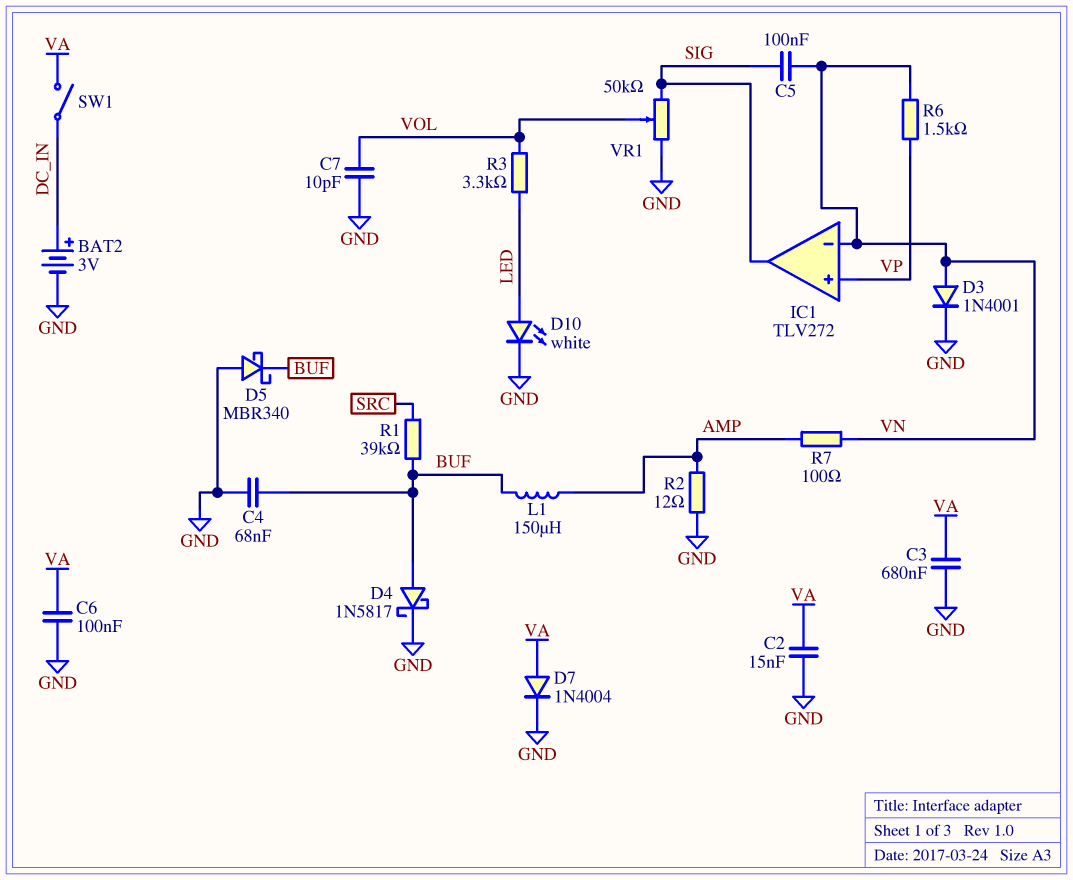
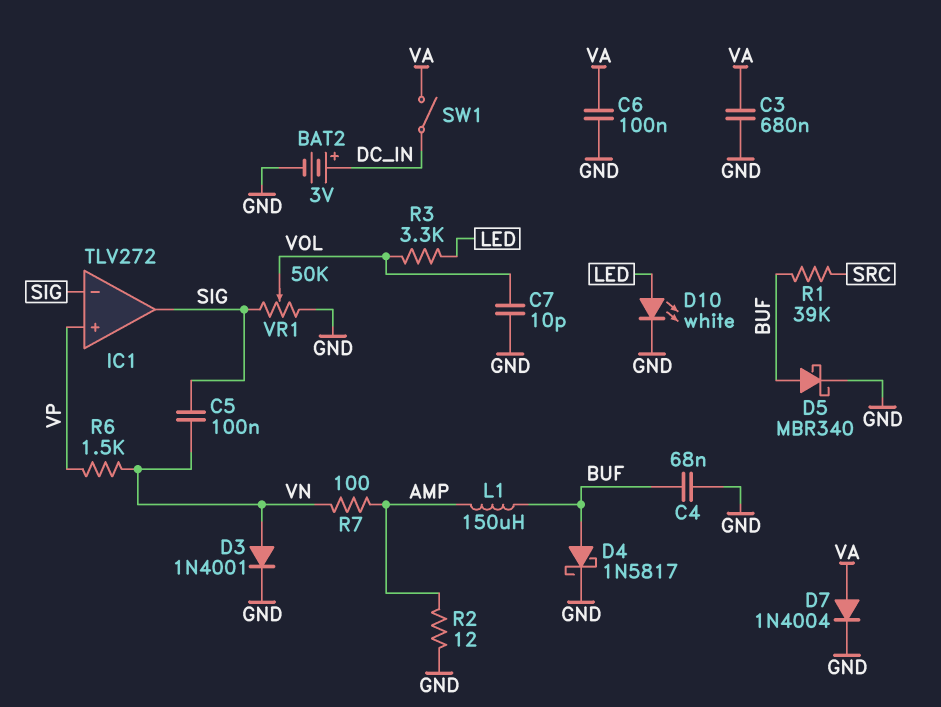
C2: 15nF (GND, VA) -> none
D5: schottky MBR340 (A GND, K BUF) -> schottky MBR340 (A BUF, K GND)
IC1 pin in-: VN -> SIG

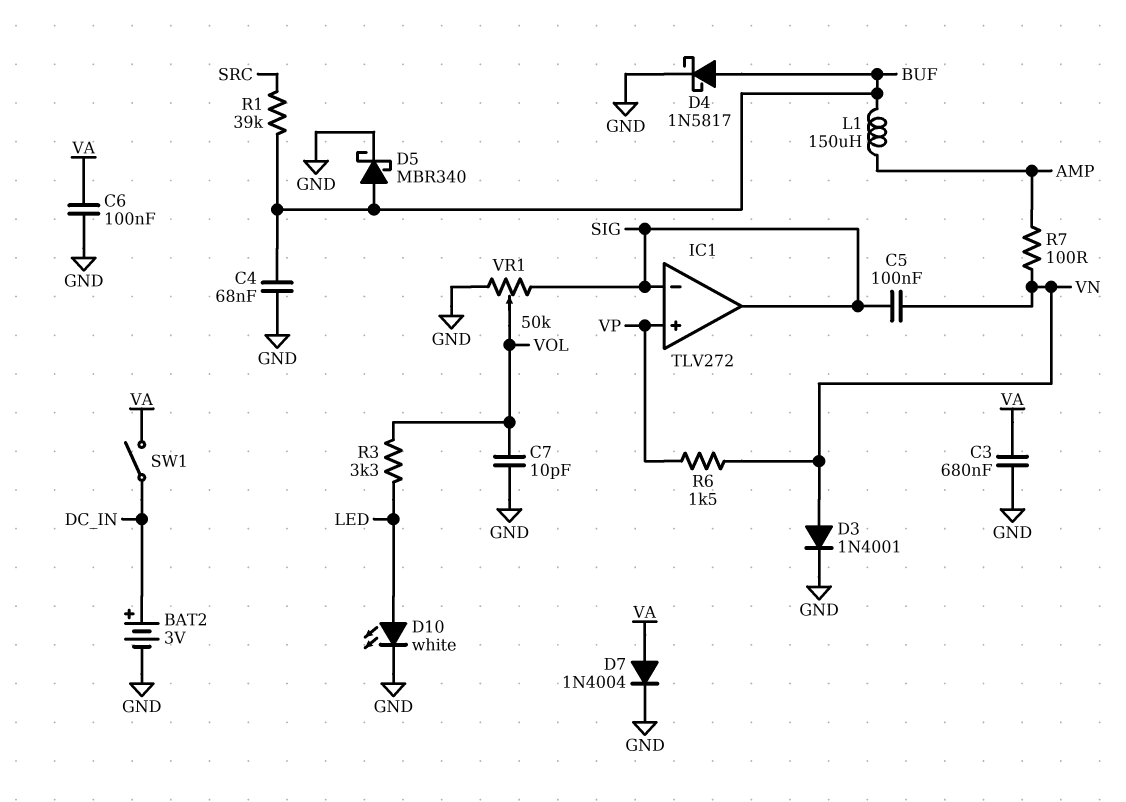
R2: 12 (AMP, GND) -> none

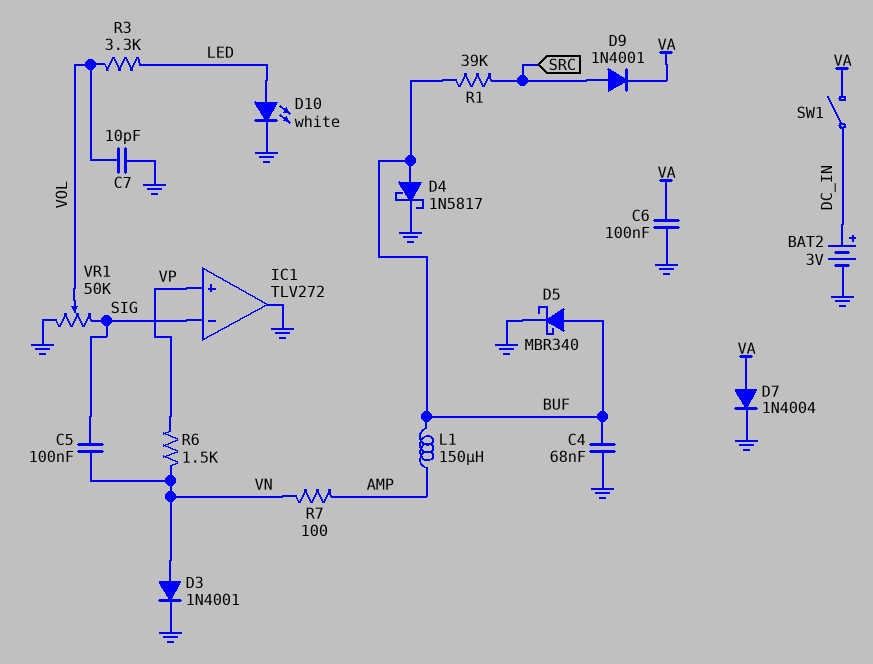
C3: 680nF (GND, VA) -> none
D9: none -> diode 1N4001 (A SRC, K VA)
IC1 pin out: SIG -> GND

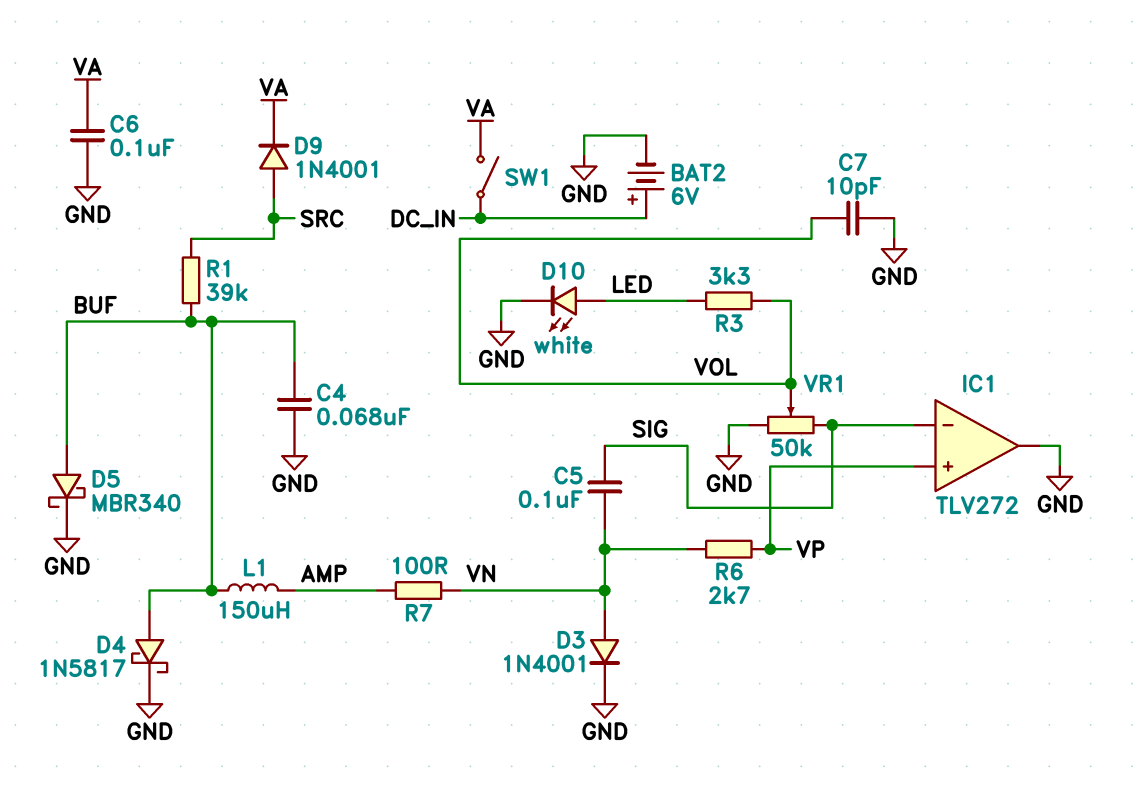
BAT2: 3V (plus DC_IN, minus GND) -> 6V (plus DC_IN, minus GND)
D7: diode 1N4004 (A VA, K GND) -> none
R6: 1.5k (VN, VP) -> 2.7k (VN, VP)

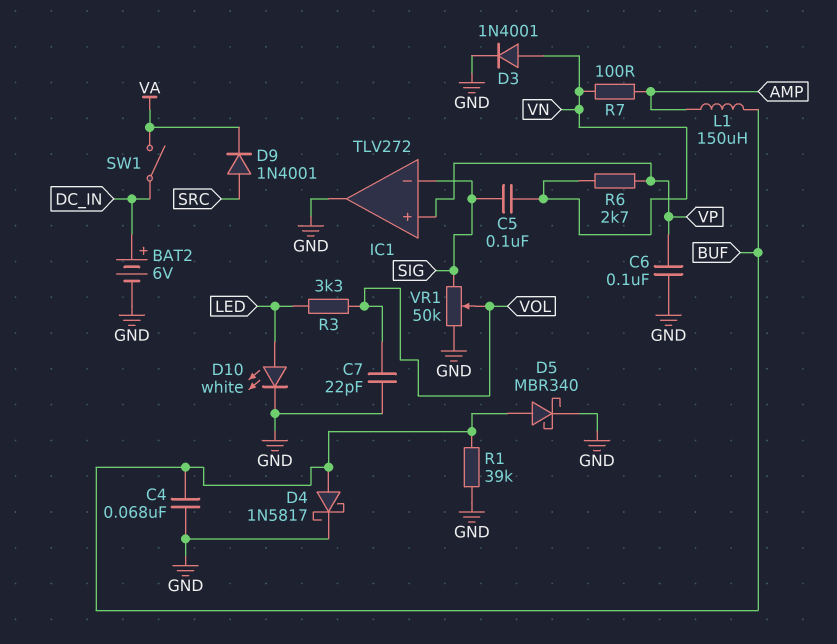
C6: 100nF (GND, VA) -> 100nF (GND, VP)
C7: 10pF (GND, VOL) -> 22pF (GND, VOL)
R1: 39k (BUF, SRC) -> 39k (BUF, GND)

